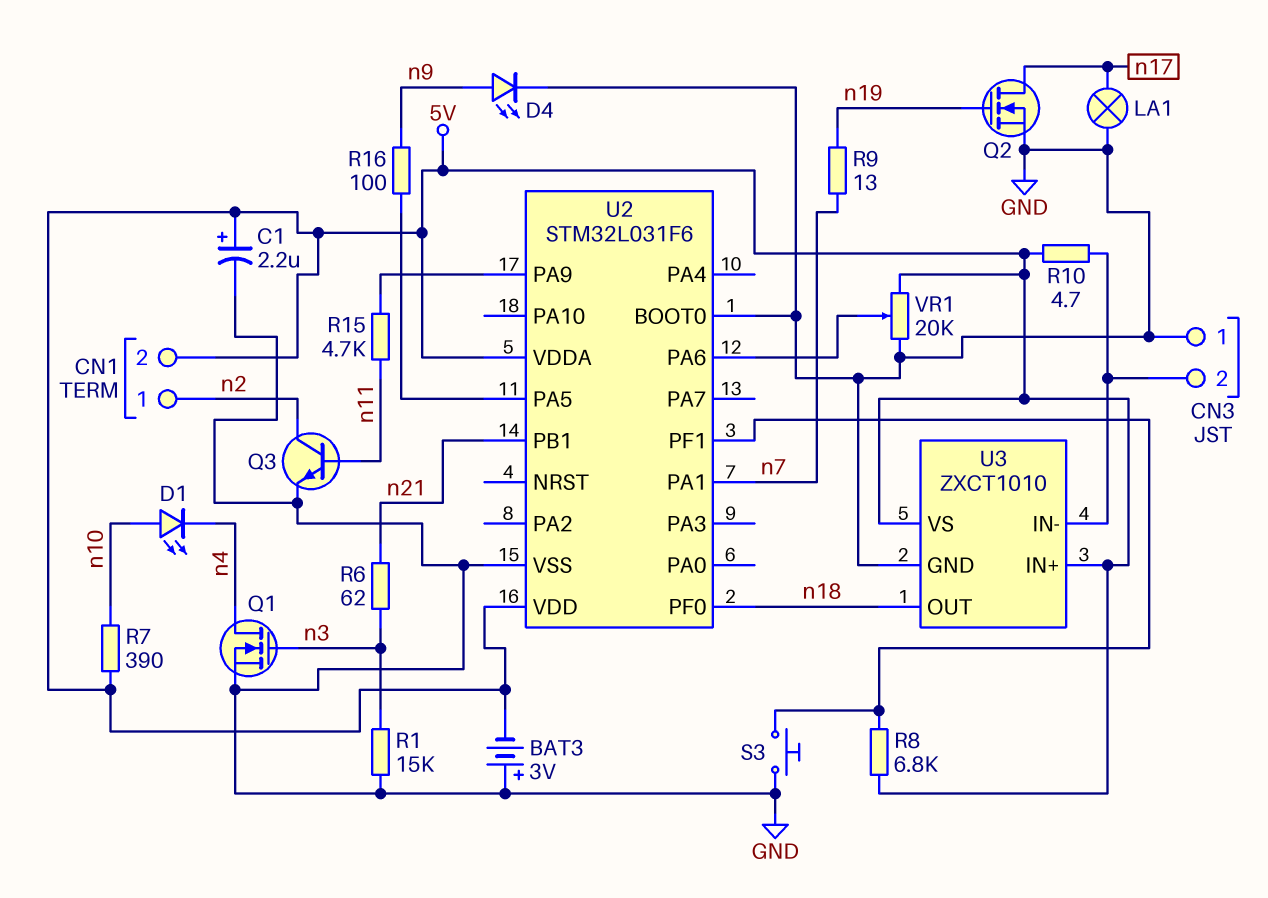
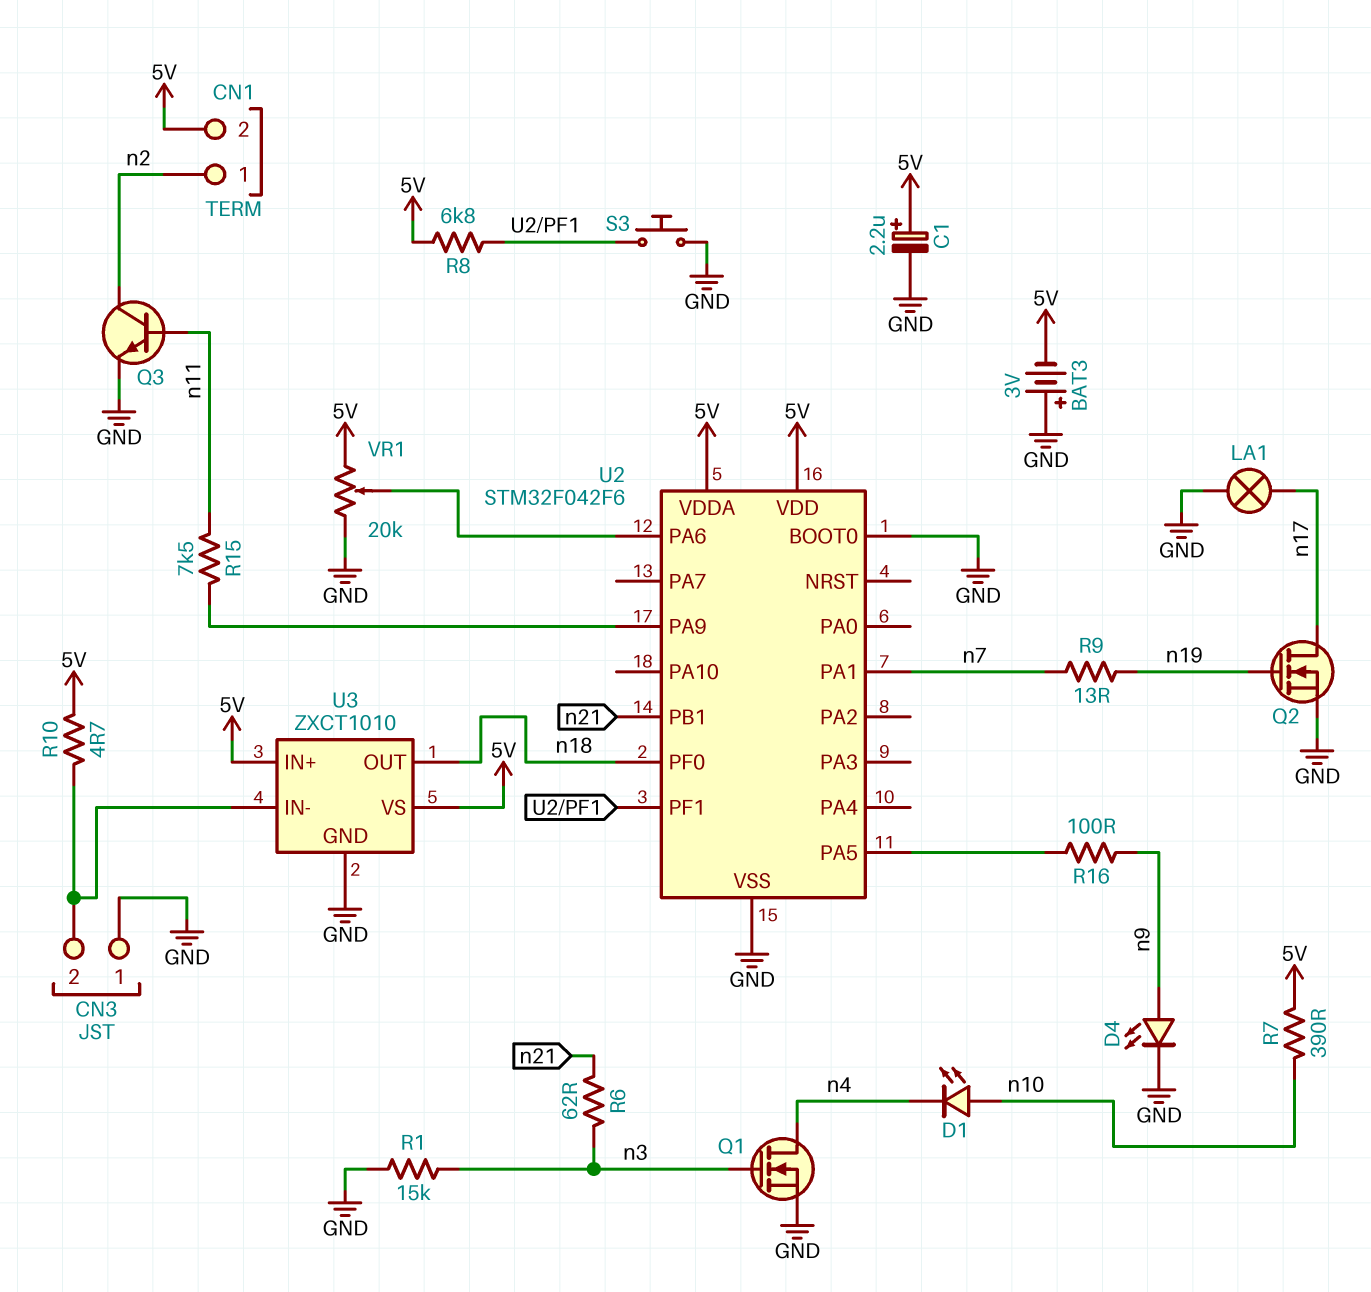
R15: 4.7k (U2/PA9, n11) -> 7.5k (U2/PA9, n11)
U2: STM32L031F6 -> STM32F042F6

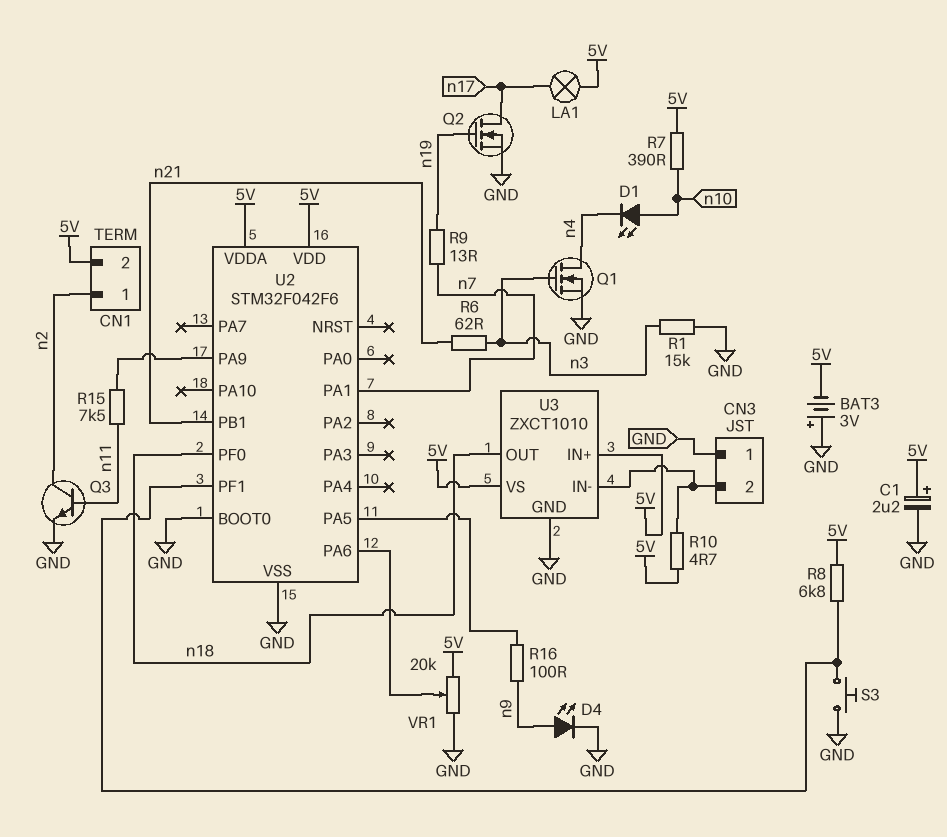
LA1: lamp (GND, n17) -> lamp (5V, n17)

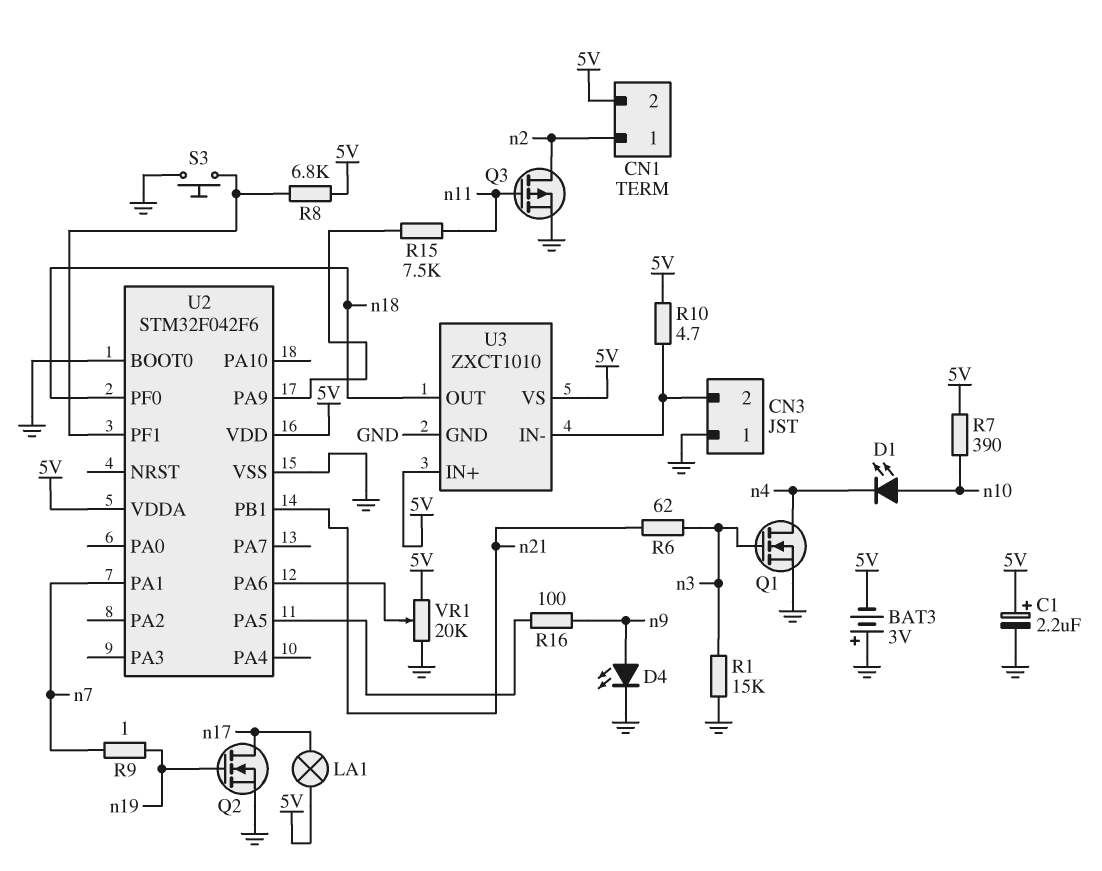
Q3: NPN (B n11, C n2, E GND) -> PMOS (G n11, D n2, S GND)
R9: 13 (n7, n19) -> 1 (n7, n19)

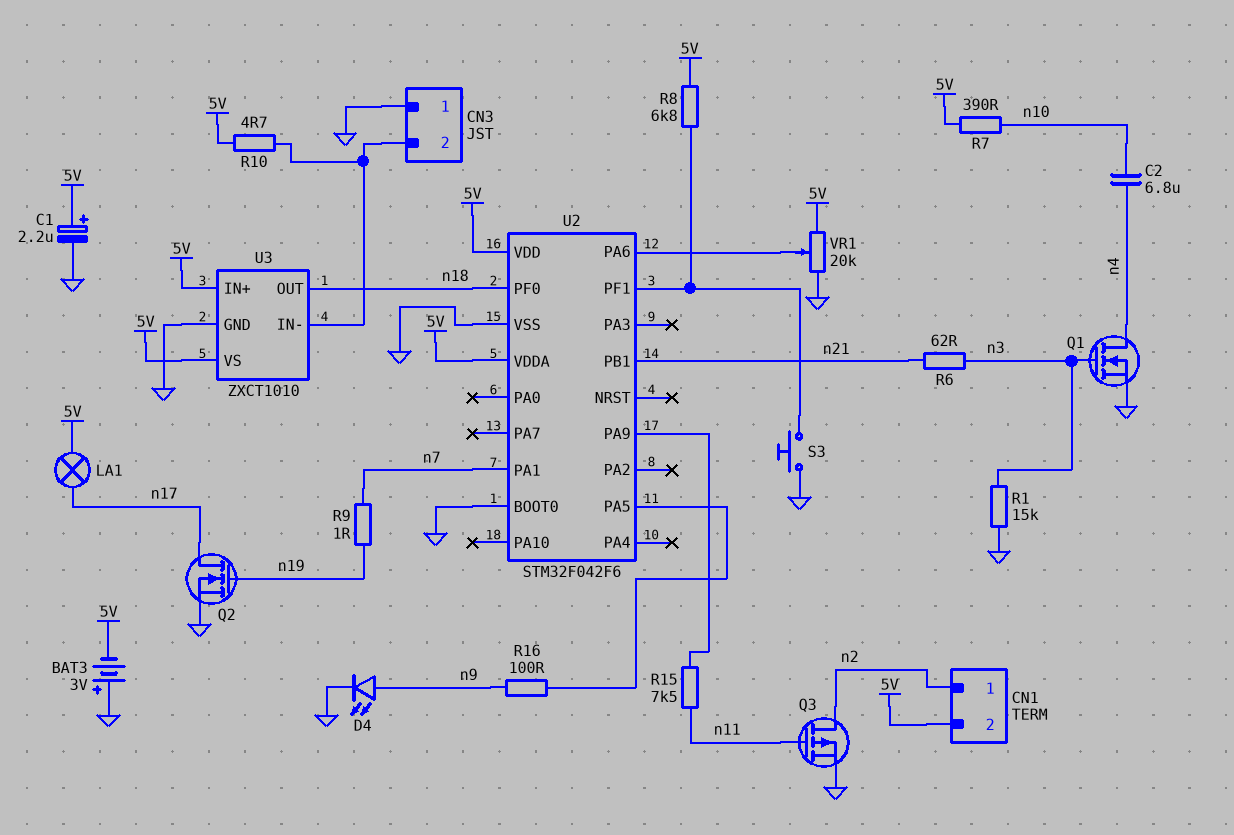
C2: none -> 6.8uF (n4, n10)
D1: LED (A n10, K n4) -> none

